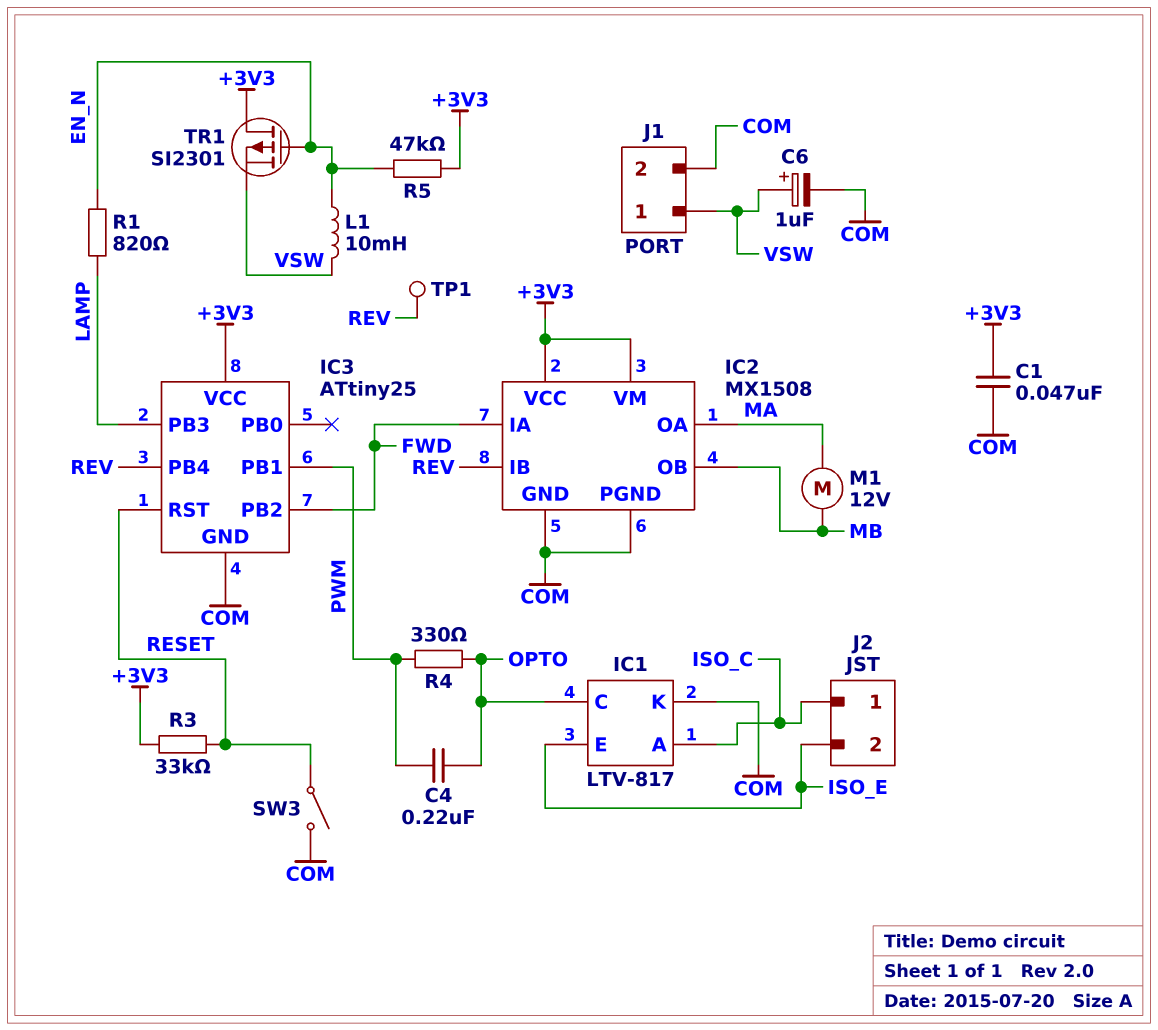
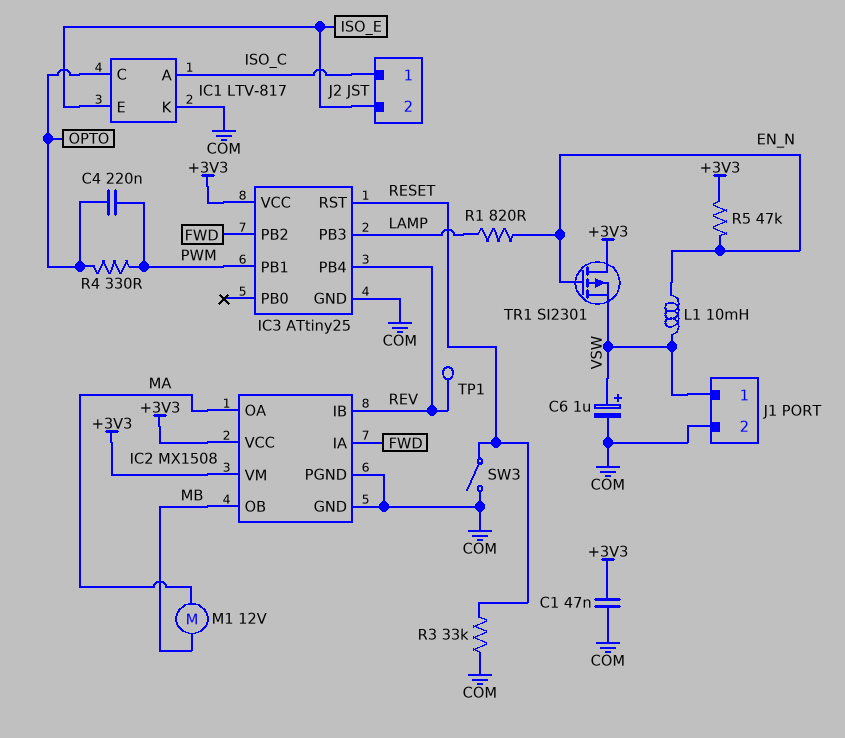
R3: 33k (+3V3, RESET) -> 33k (COM, RESET)

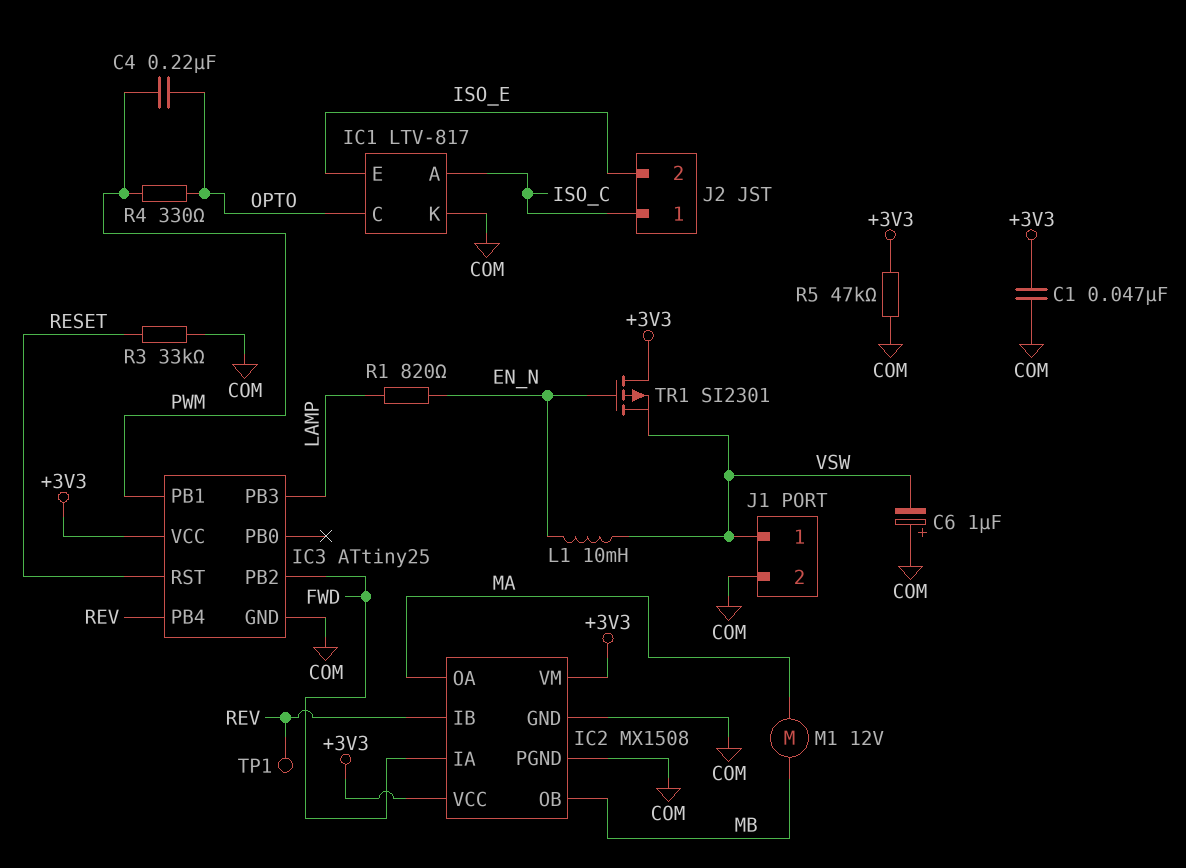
C6: 1uF (plus VSW, minus COM) -> 1uF (plus COM, minus VSW)
R5: 47k (+3V3, EN_N) -> 47k (+3V3, COM)
SW3: switch (COM, RESET) -> none

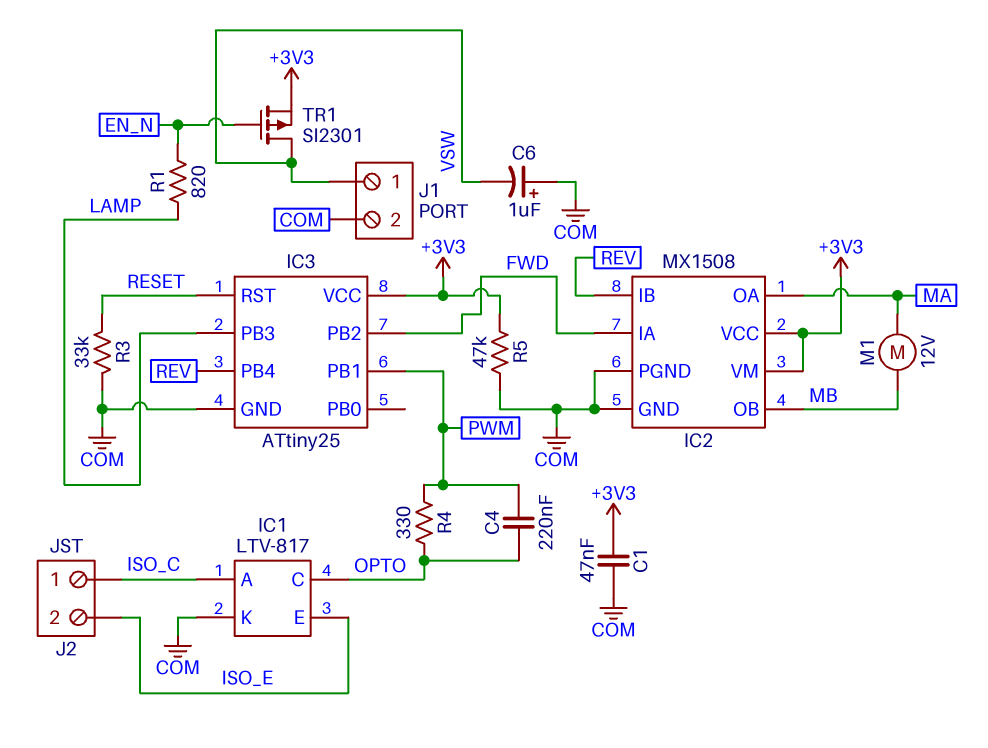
L1: 10mH (EN_N, VSW) -> none
TP1: test point (REV) -> none
TR1: PMOS SI2301 (G EN_N, D +3V3, S VSW) -> PMOS SI2301 (G EN_N, D VSW, S +3V3)

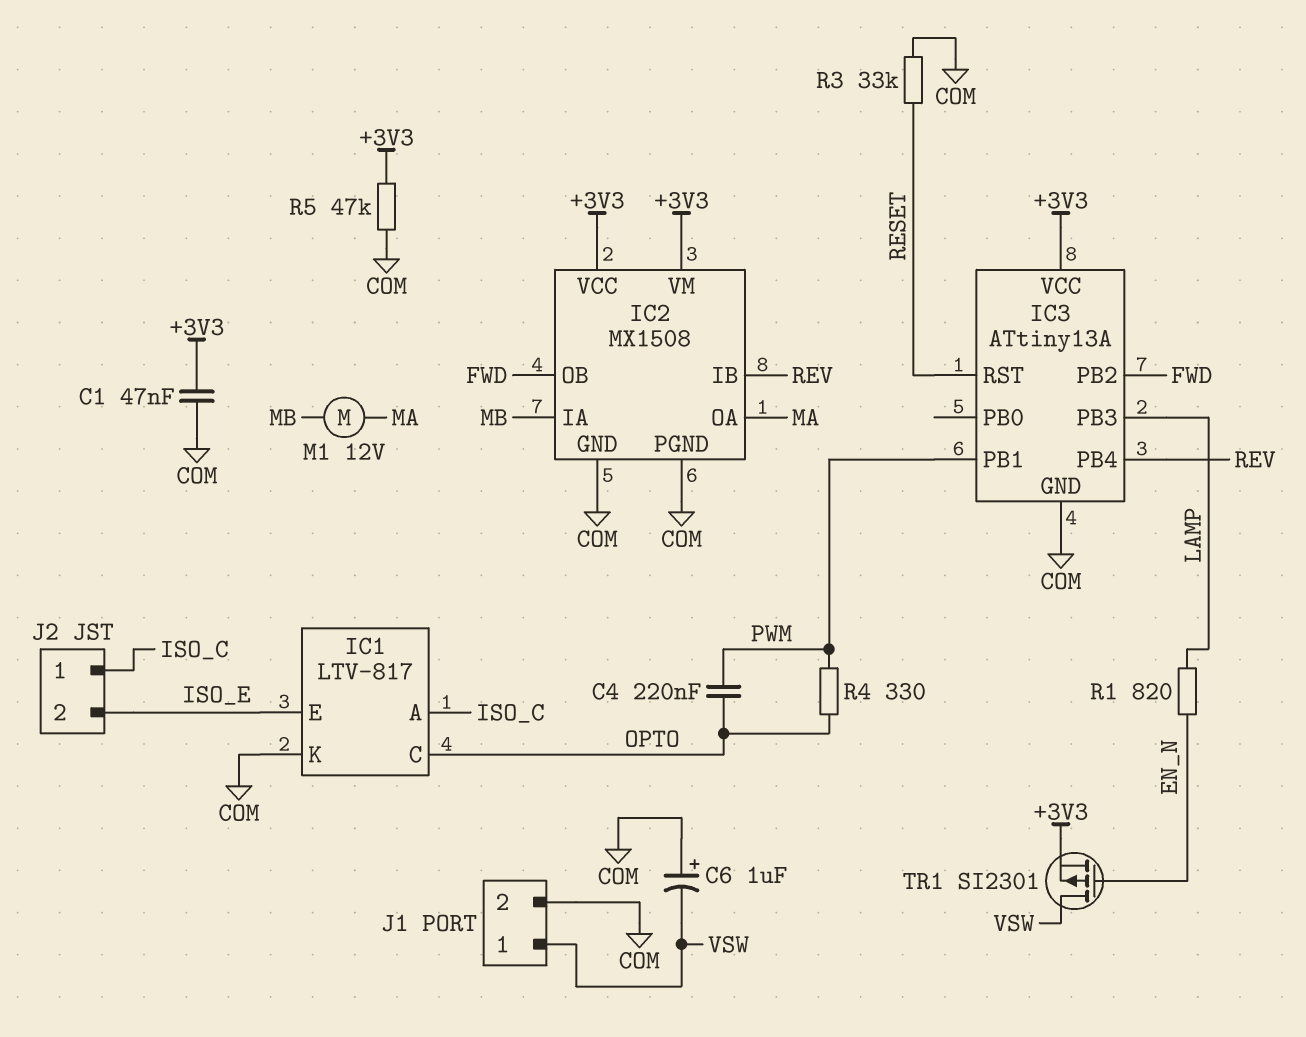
IC2 pin IA: FWD -> MB
IC2 pin OB: MB -> FWD
IC3: ATtiny25 -> ATtiny13A

